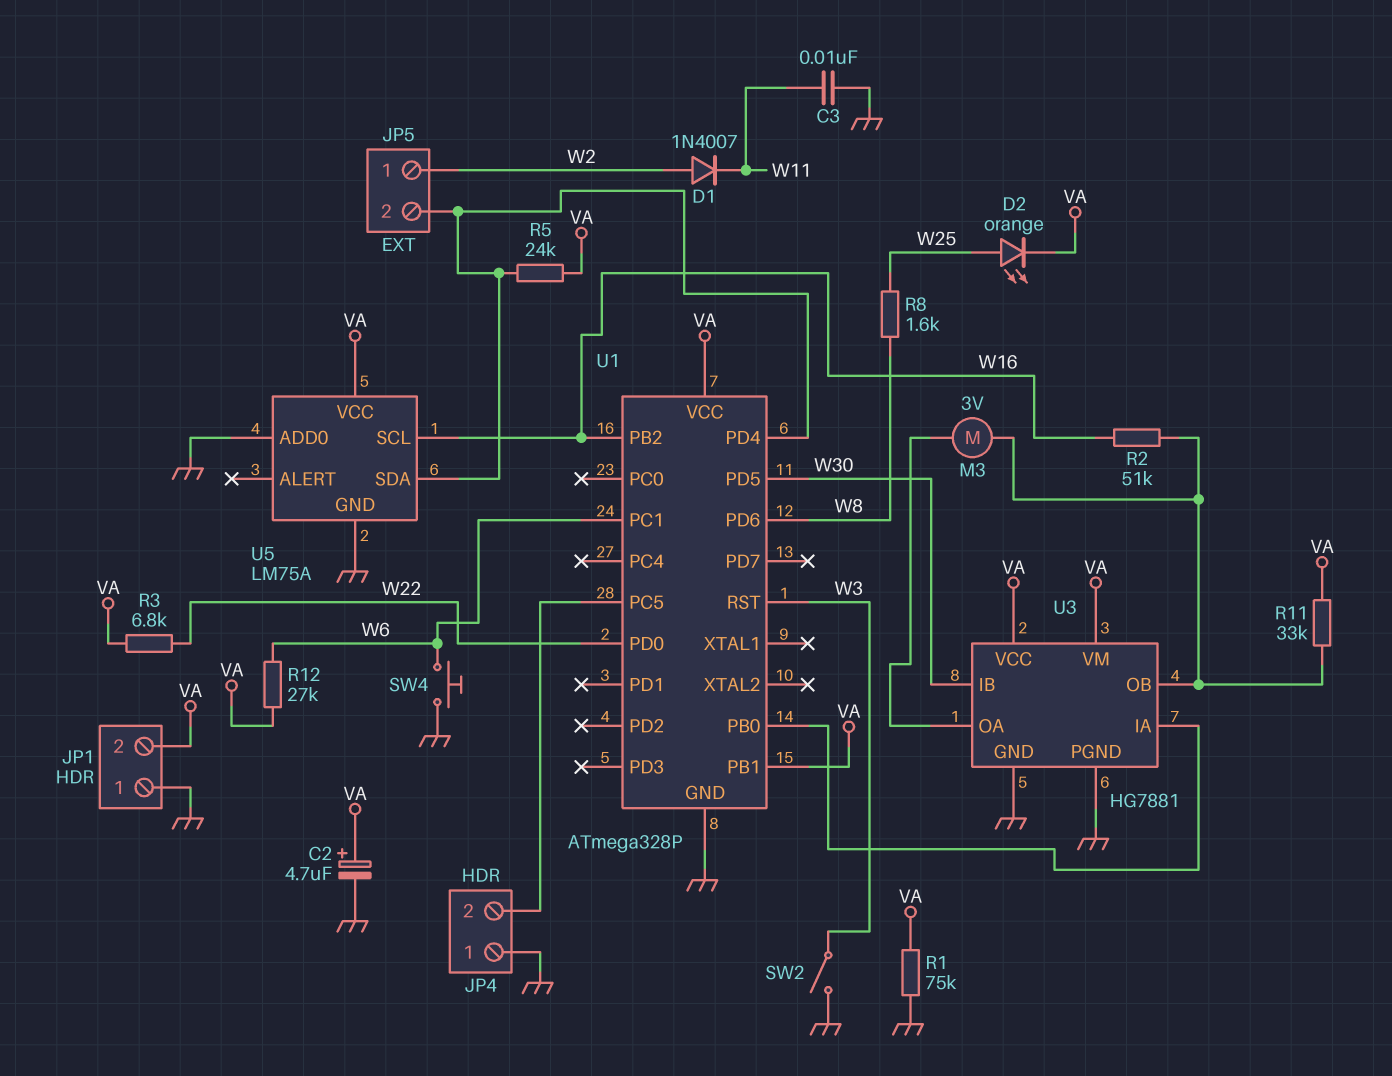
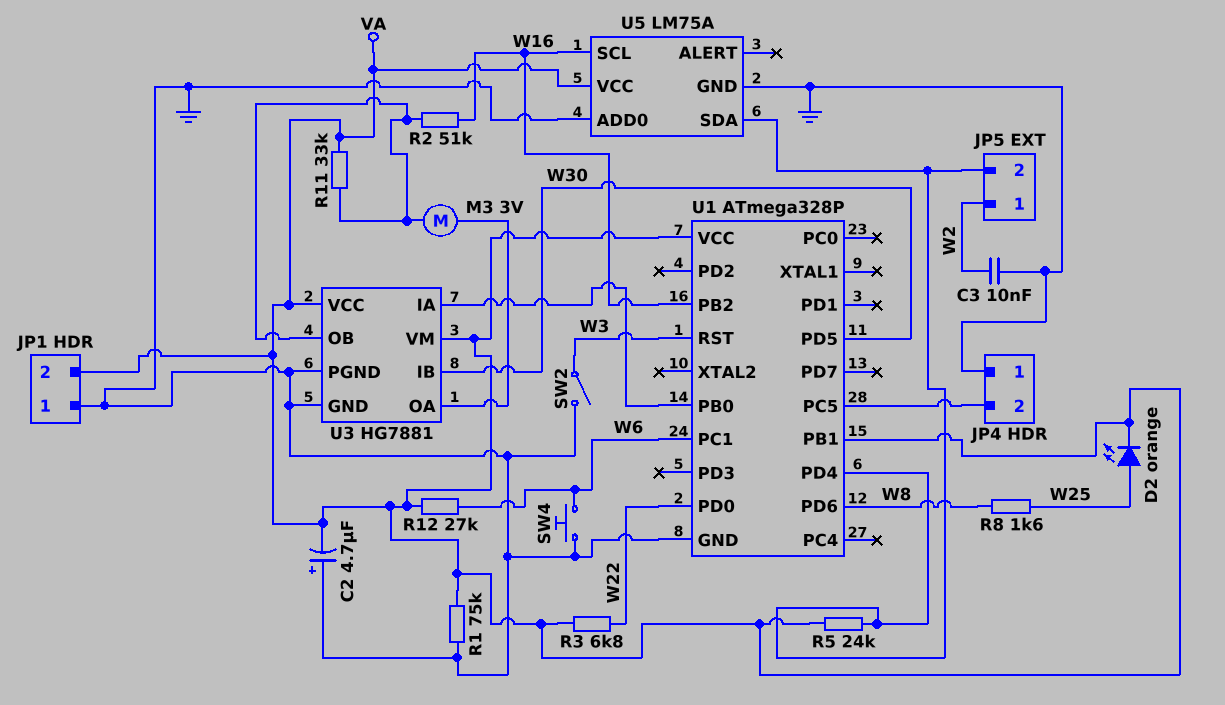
C2: 4.7uF (plus VA, minus GND) -> 4.7uF (plus GND, minus VA)
C3: 10nF (GND, W11) -> 10nF (GND, W2)
D1: diode 1N4007 (A W2, K W11) -> none

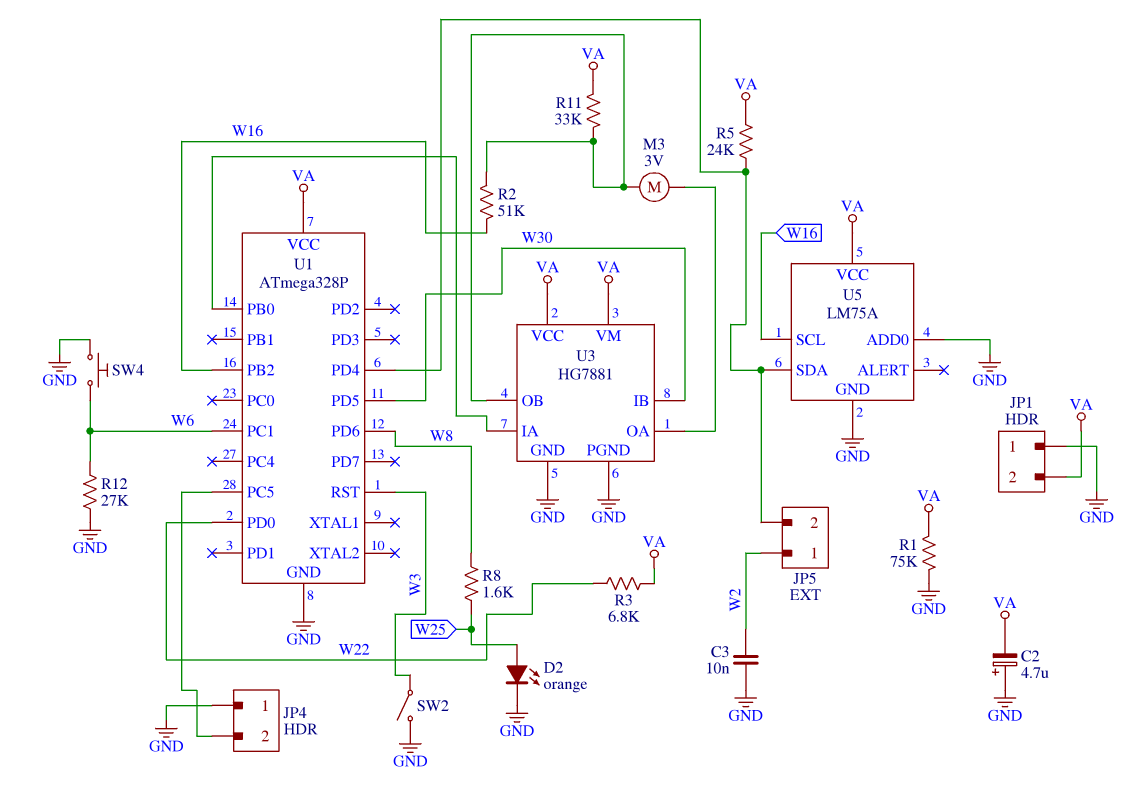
D2: LED orange (A W25, K VA) -> LED orange (A W25, K GND)
R12: 27k (VA, W6) -> 27k (GND, W6)
U1 pin PB1: VA -> none

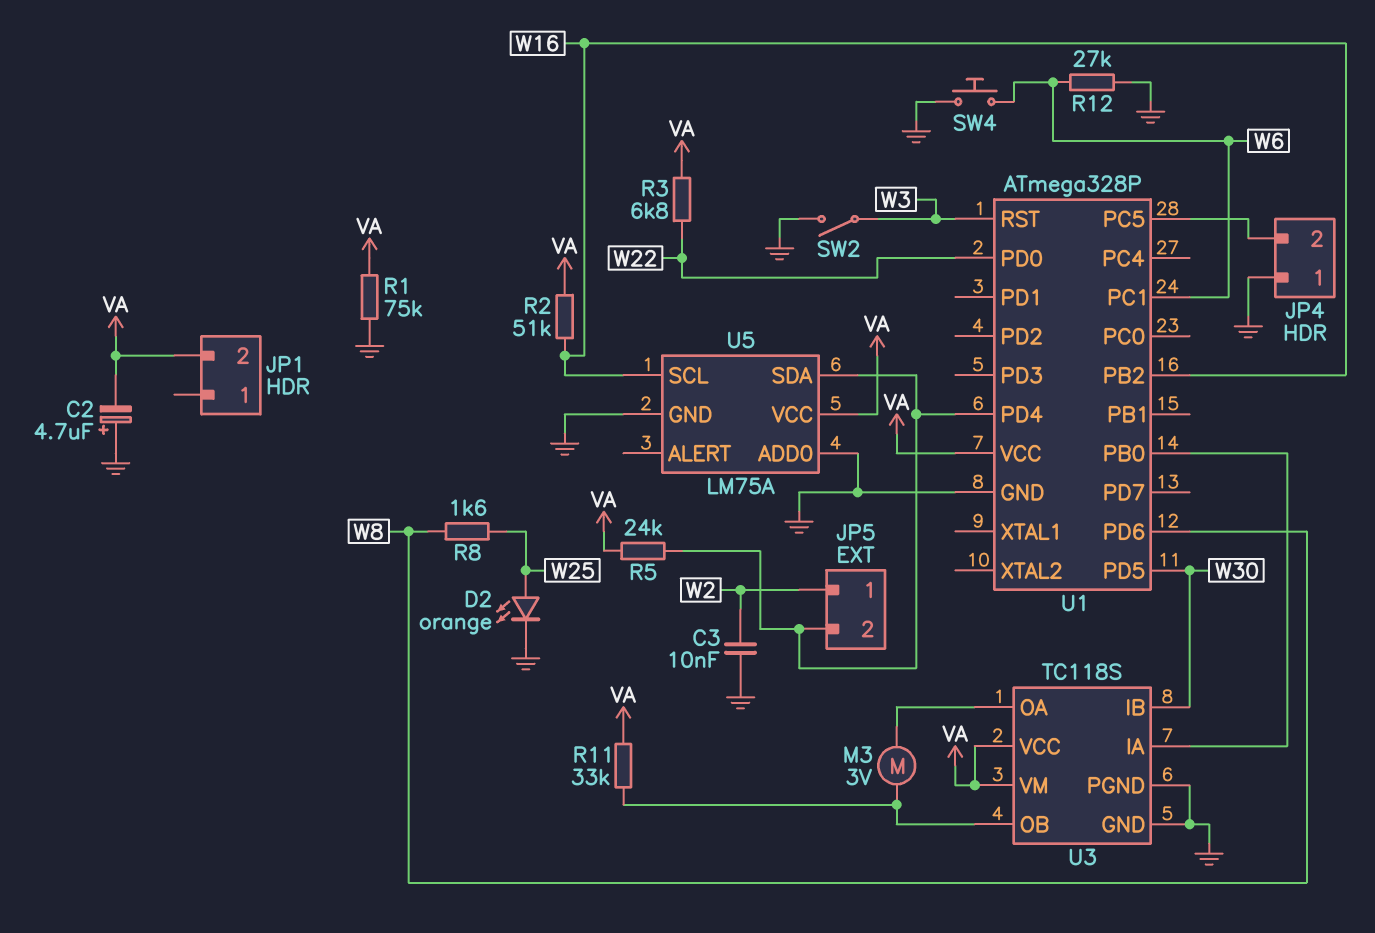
JP1 pin 1: GND -> none
R2: 51k (U3/OB, W16) -> 51k (VA, W16)
U3: HG7881 -> TC118S

